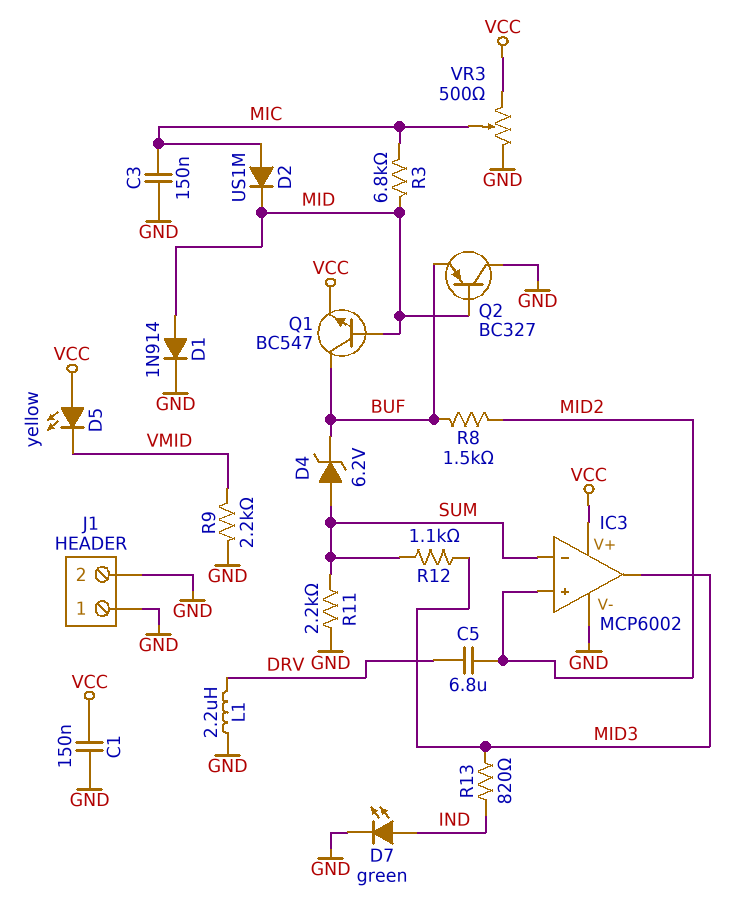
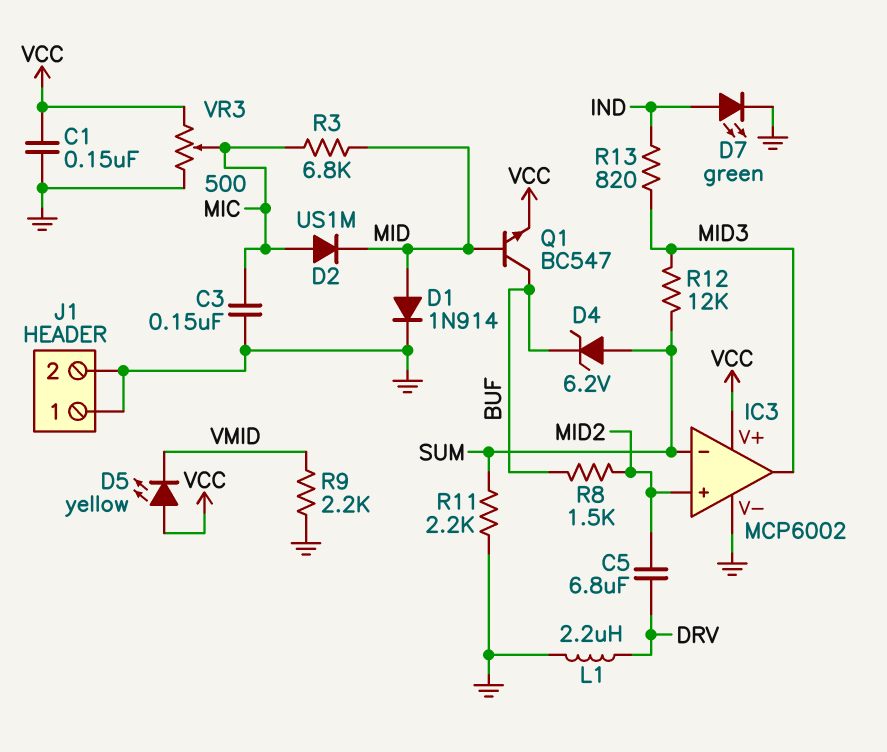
Q2: PNP BC327 (B MID, C GND, E BUF) -> none
R12: 1.1k (MID3, SUM) -> 12k (MID3, SUM)

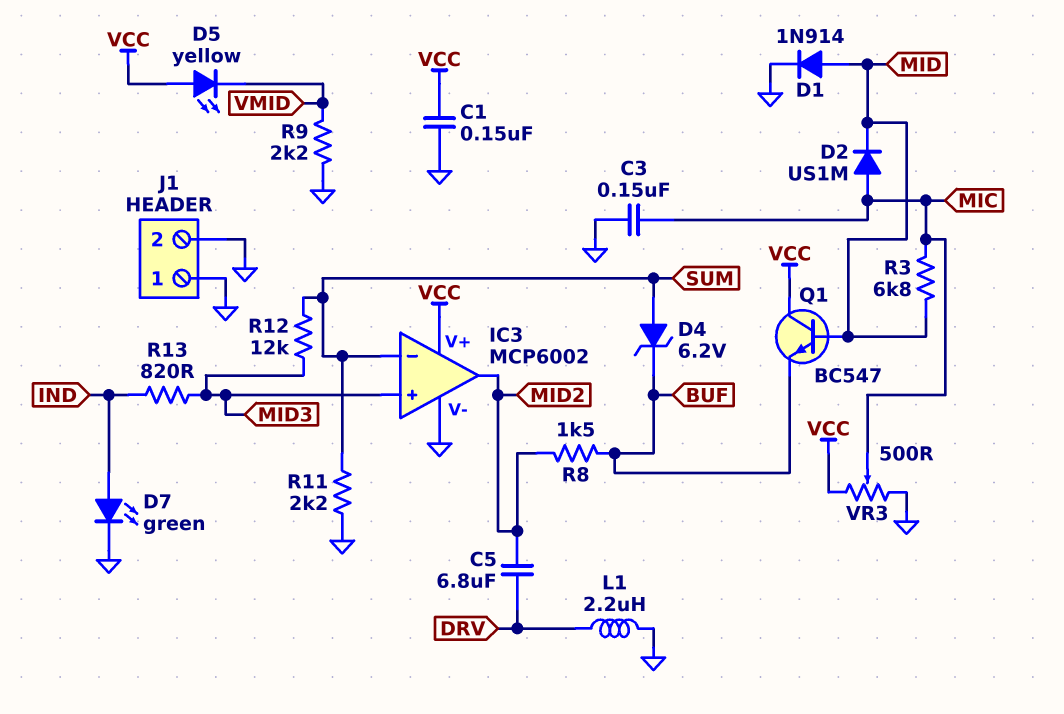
IC3 pin in+: MID2 -> MID3
IC3 pin out: MID3 -> MID2
Q1: NPN BC547 (B MID, C BUF, E VCC) -> NPN BC547 (B MID, C VCC, E BUF)

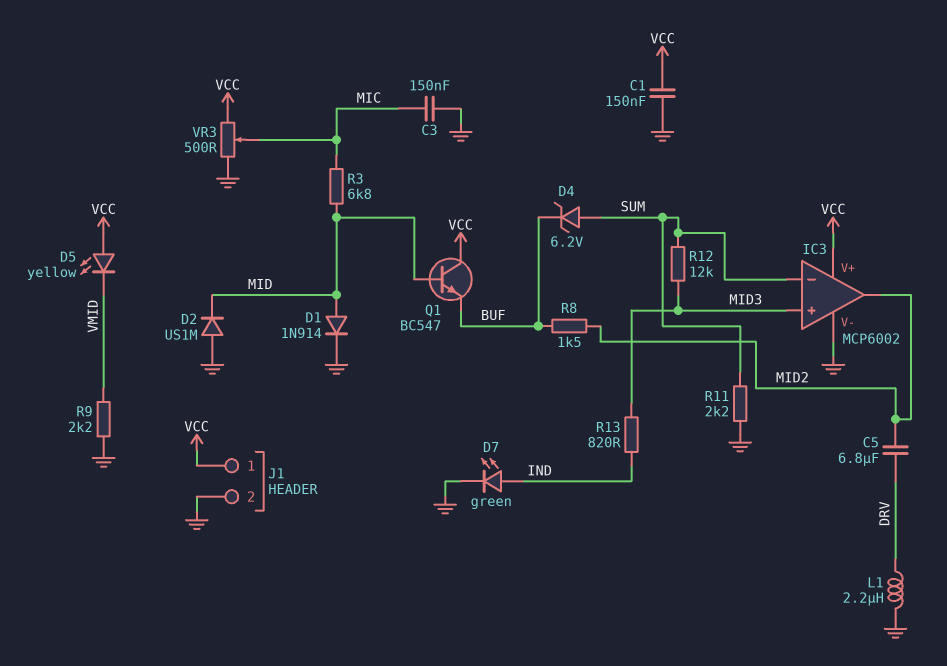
D2: diode US1M (A MIC, K MID) -> diode US1M (A GND, K MID)
J1 pin 1: GND -> VCC

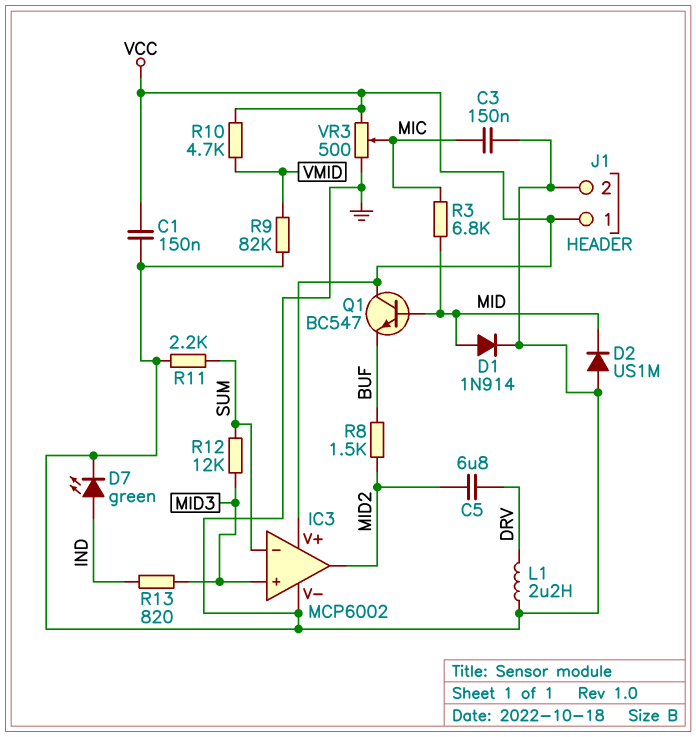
D4: zener 6.2V (A SUM, K BUF) -> none
D5: LED yellow (A VCC, K VMID) -> none
R9: 2.2k (GND, VMID) -> 82k (GND, VMID)
R10: none -> 4.7k (VCC, VMID)

